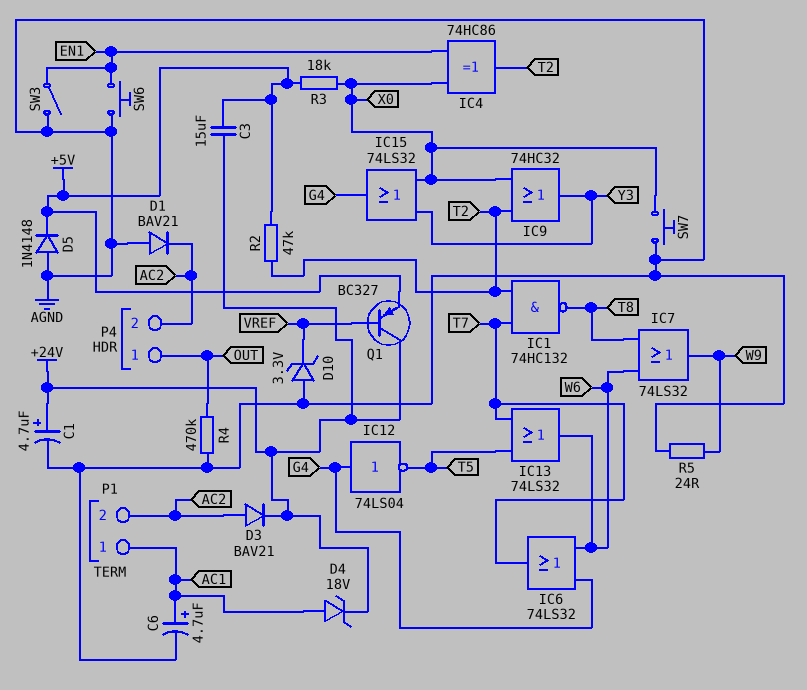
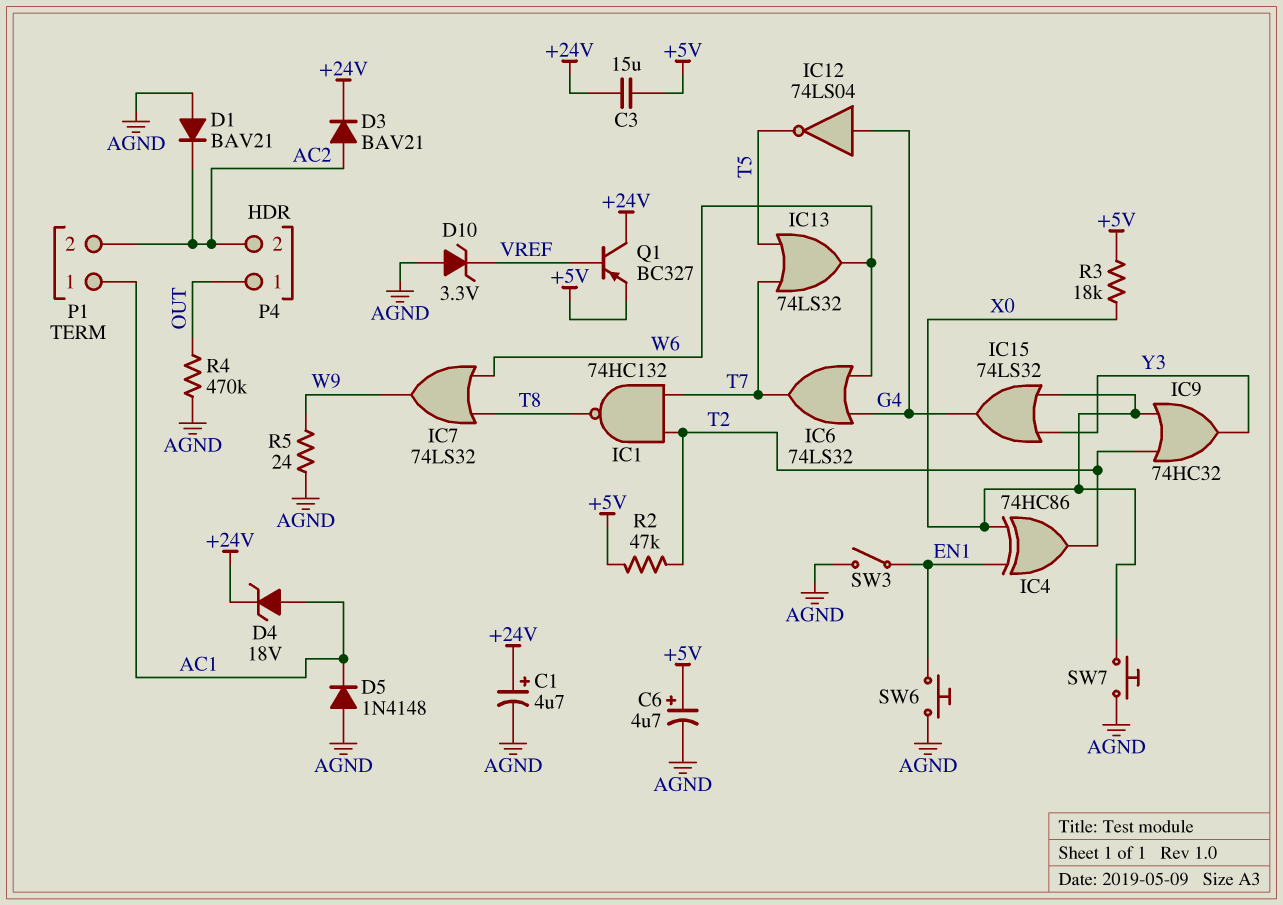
C6: 4.7uF (plus AC1, minus AGND) -> 4.7uF (plus +5V, minus AGND)
D5: diode 1N4148 (A AGND, K +5V) -> diode 1N4148 (A AGND, K AC1)

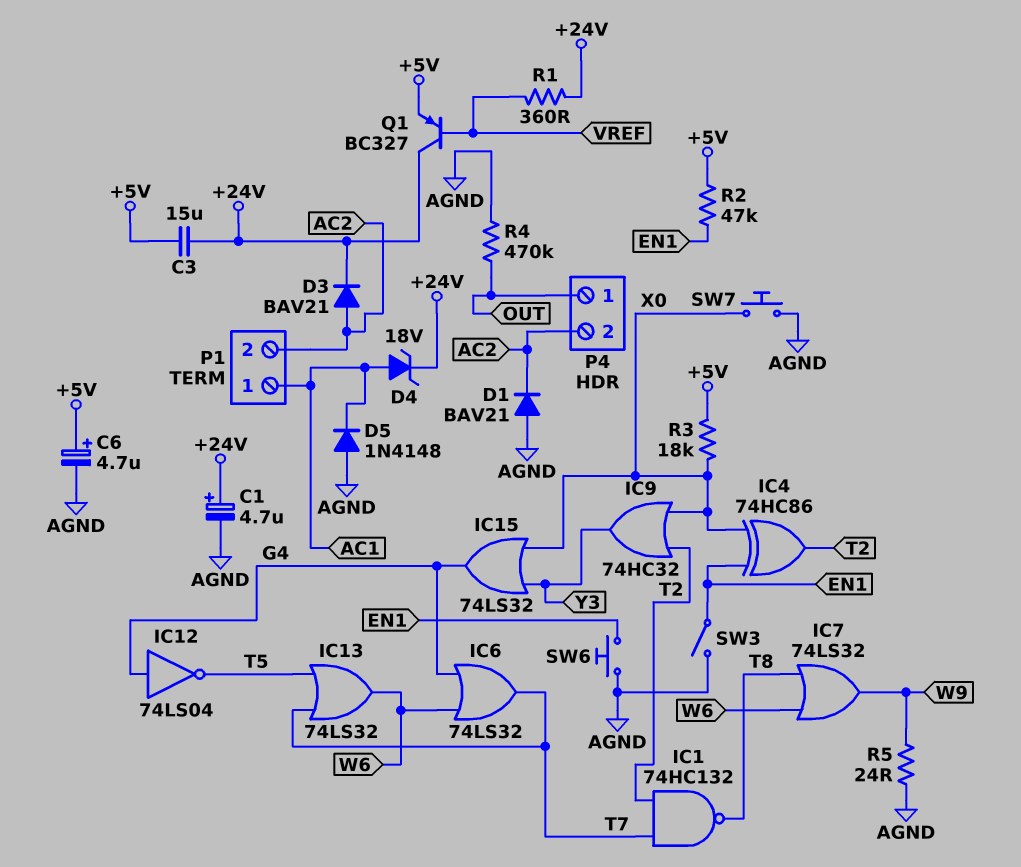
D10: zener 3.3V (A AGND, K VREF) -> none
R1: none -> 360 (+24V, VREF)
R2: 47k (+5V, T2) -> 47k (+5V, EN1)

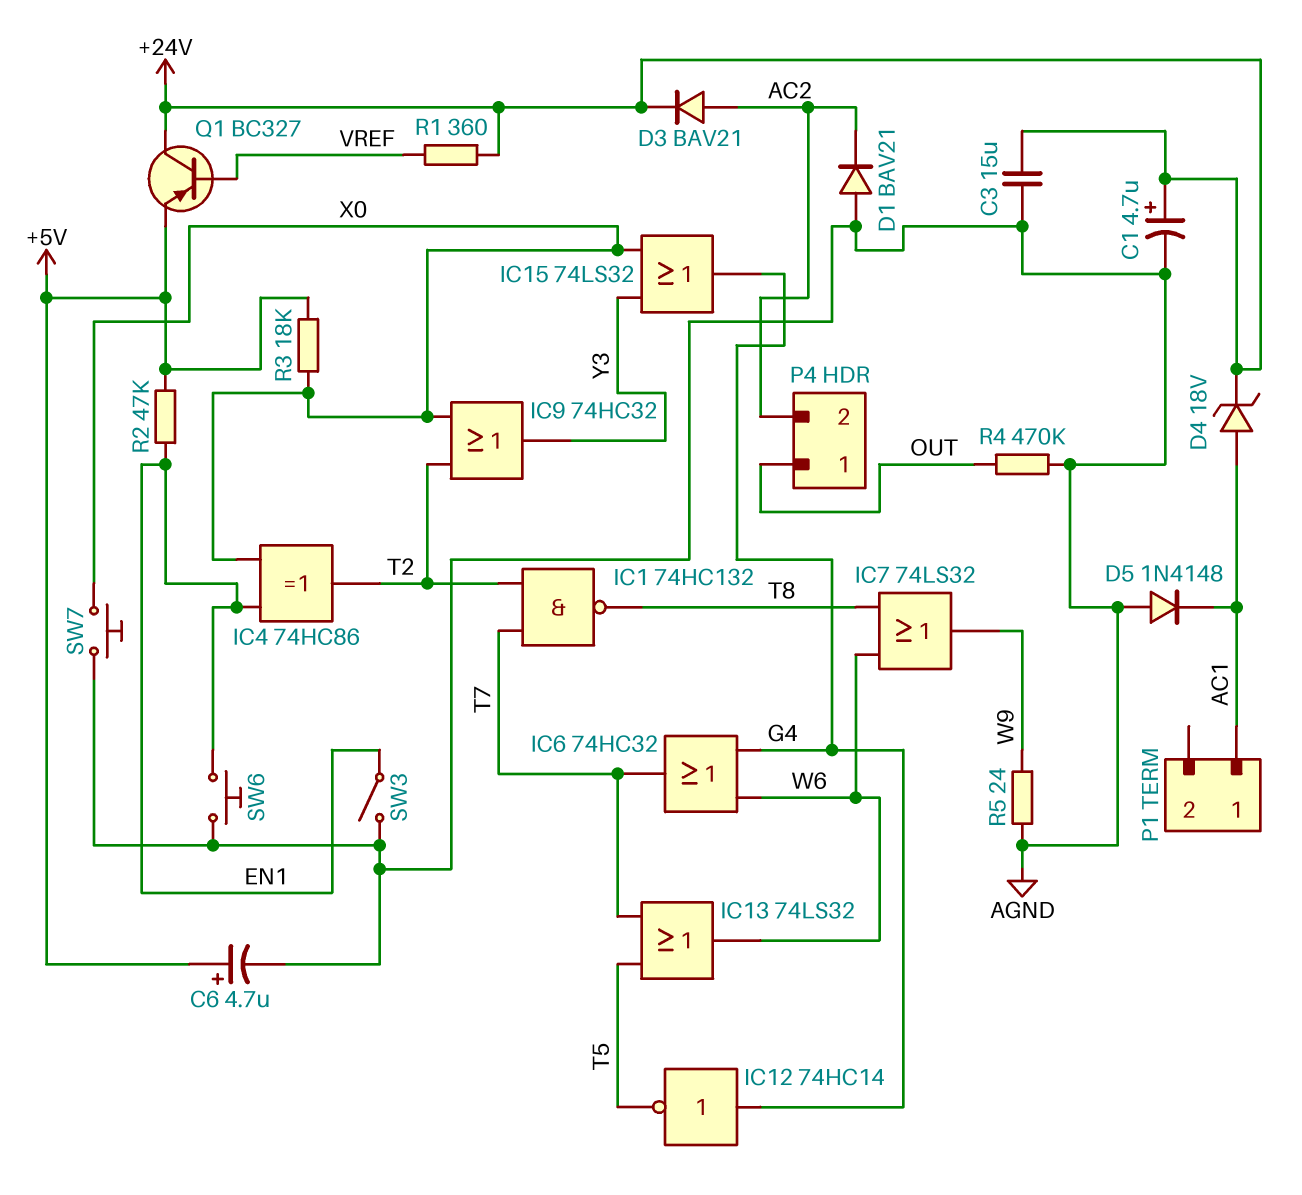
C3: 15uF (+5V, +24V) -> 15uF (+24V, AGND)
IC6: OR 74LS32 (in G4, in W6, out T7) -> OR 74HC32 (in G4, in W6, out T7)
IC12: NOT 74LS04 (in G4, out T5) -> NOT 74HC14 (in G4, out T5)
P1 pin 2: AC2 -> none

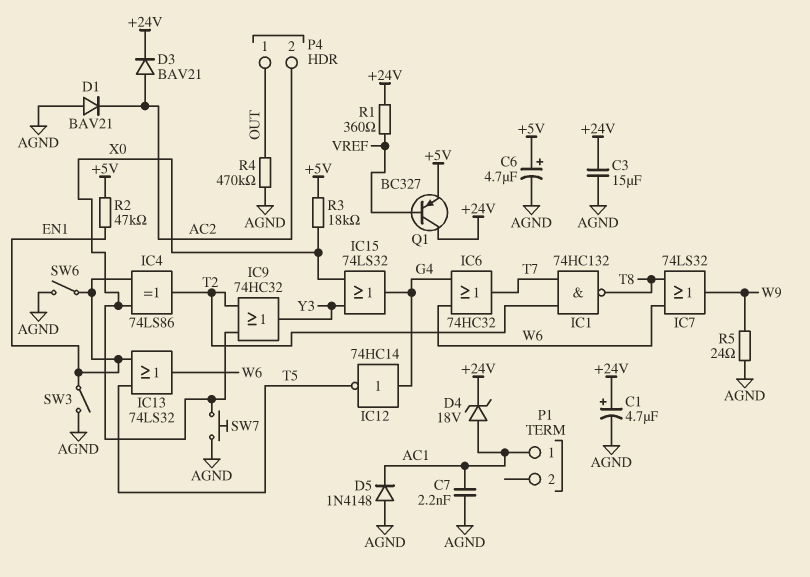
C7: none -> 2.2nF (AC1, AGND)
IC4: XOR 74HC86 (in EN1, in X0, out T2) -> XOR 74LS86 (in EN1, in X0, out T2)
IC13: OR 74LS32 (in T5, in T7, out W6) -> OR 74LS32 (in EN1, in T5, out W6)
SW6: button (AGND, EN1) -> switch (AGND, EN1)

